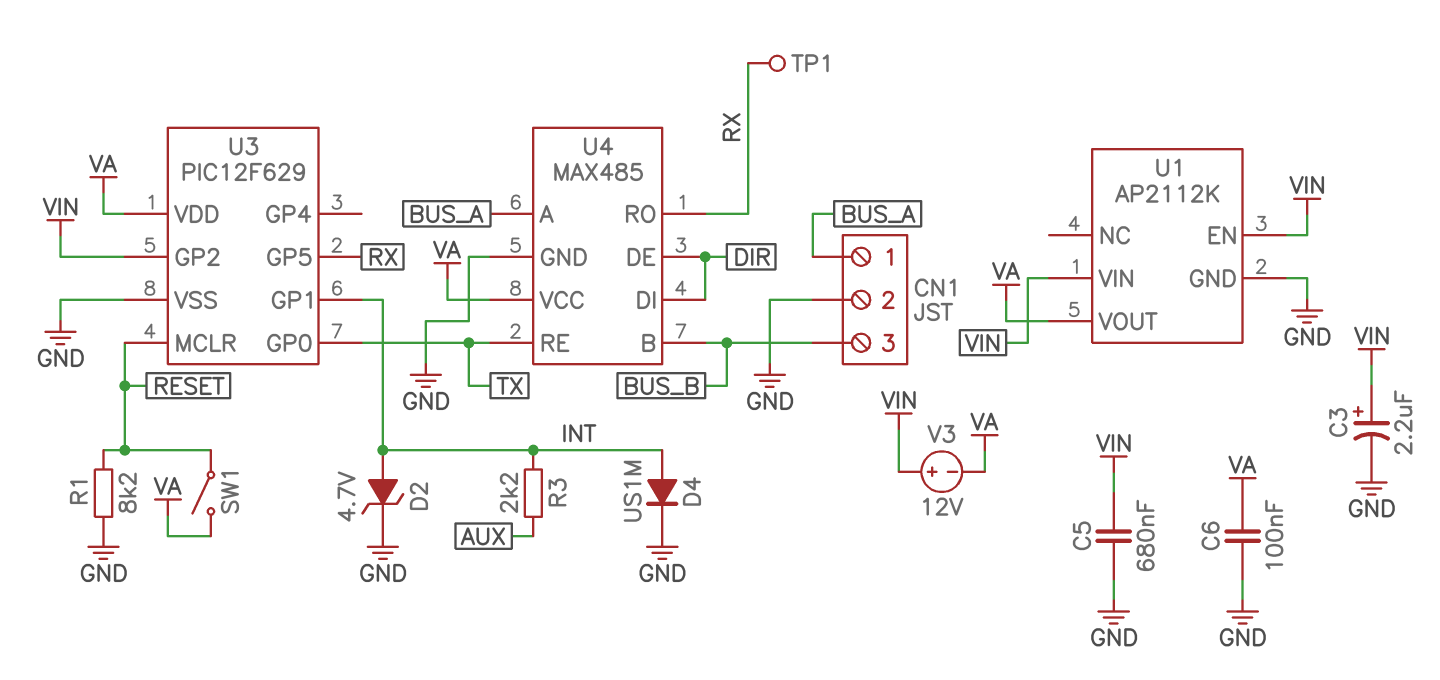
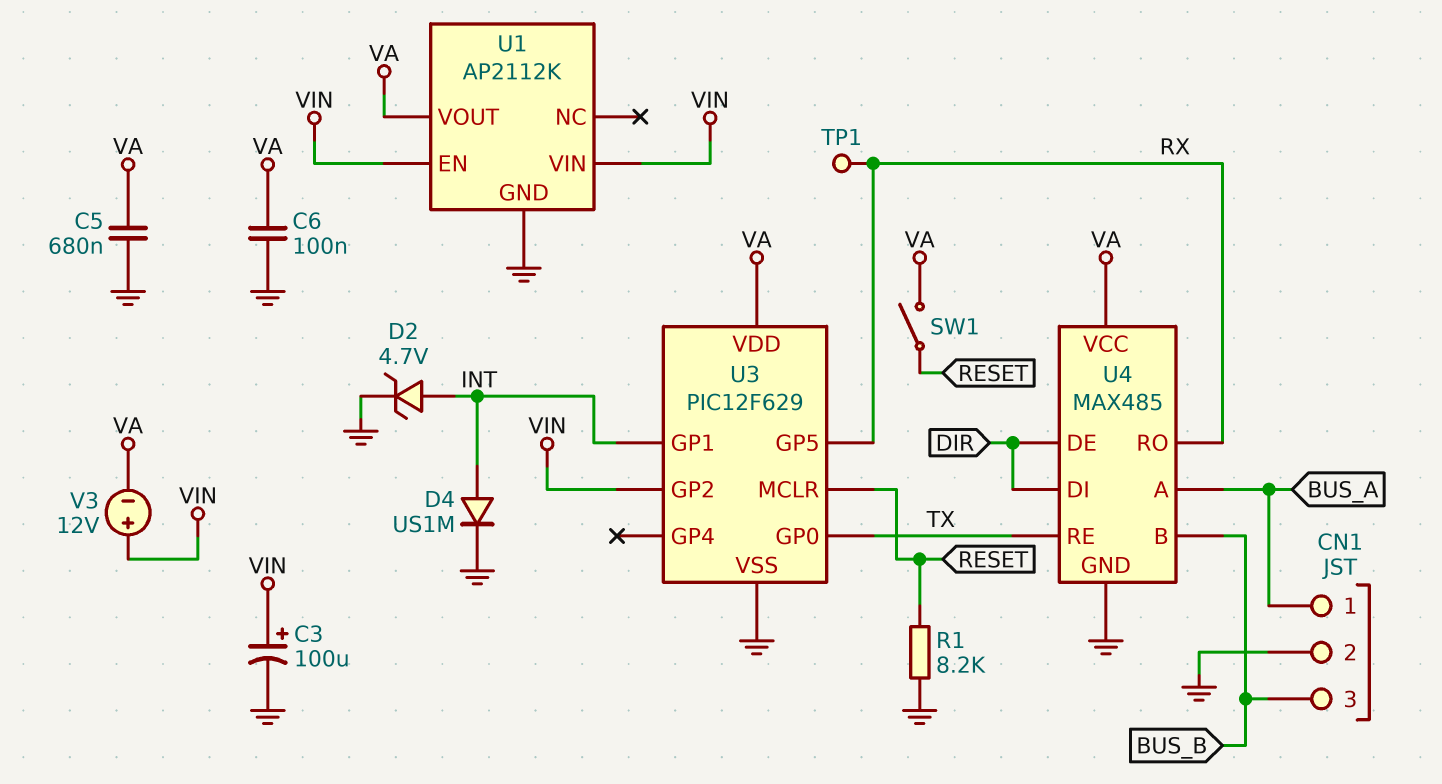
C3: 2.2uF (plus VIN, minus GND) -> 100uF (plus VIN, minus GND)
C5: 680nF (GND, VIN) -> 680nF (GND, VA)
R3: 2.2k (AUX, INT) -> none

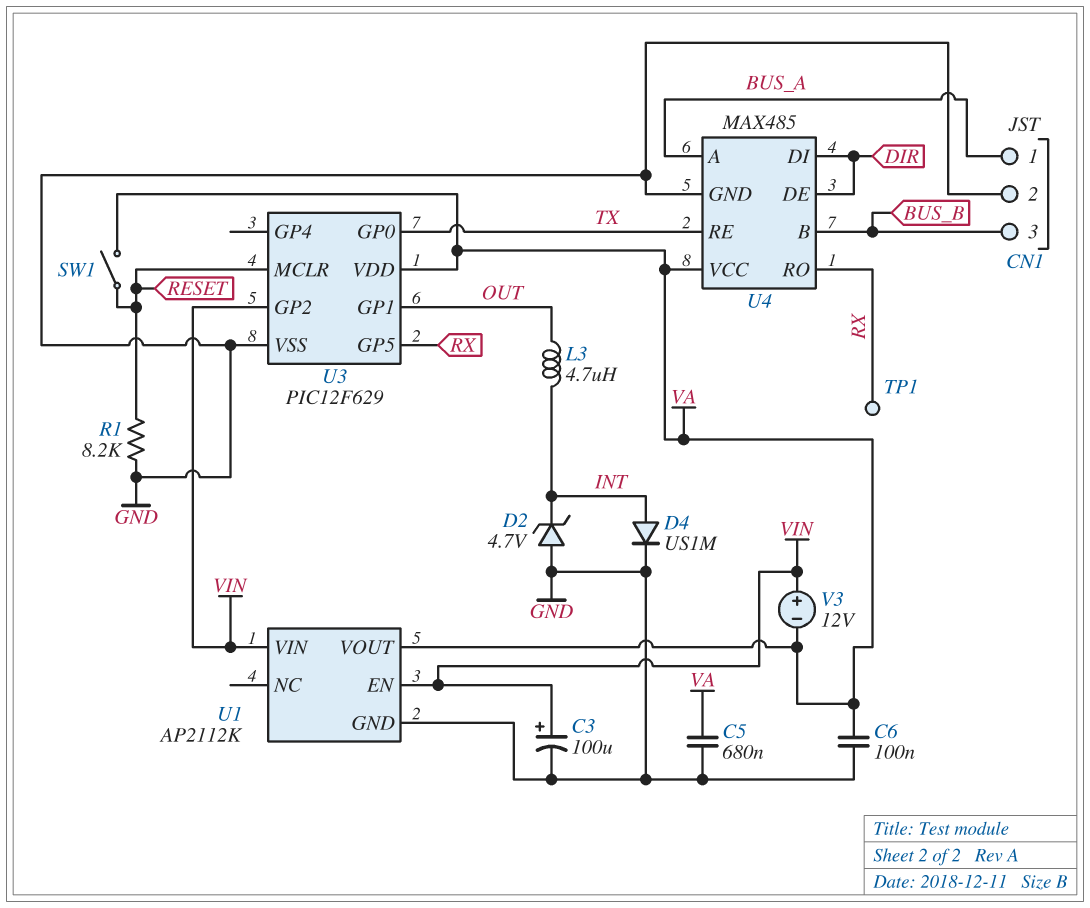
D2: zener 4.7V (A INT, K GND) -> zener 4.7V (A GND, K INT)
L3: none -> 4.7uH (INT, OUT)
U3 pin GP1: INT -> OUT

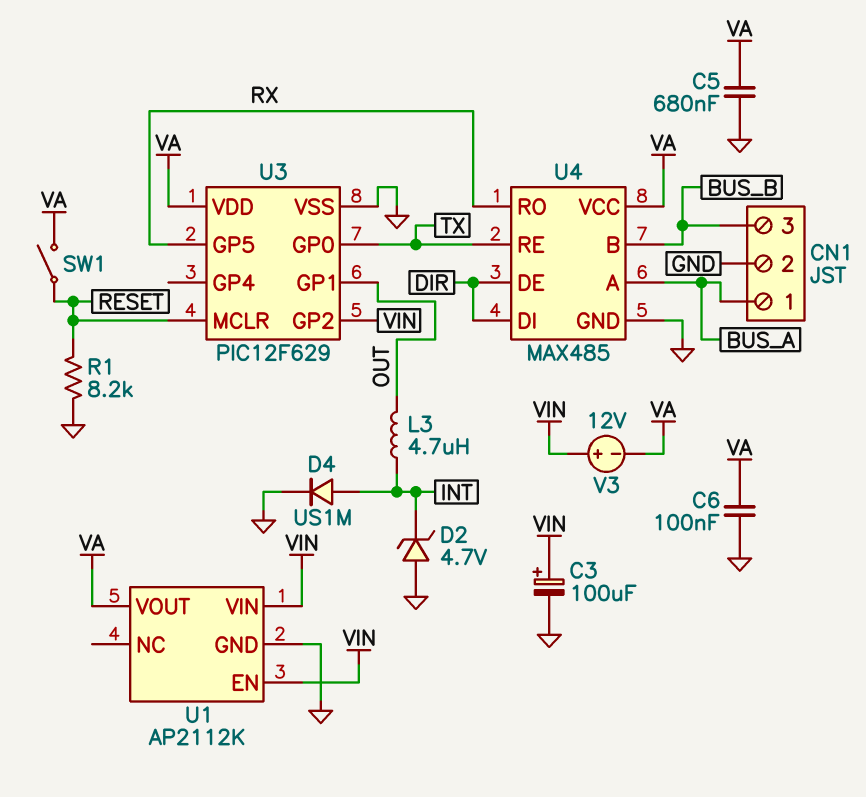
TP1: test point (RX) -> none

